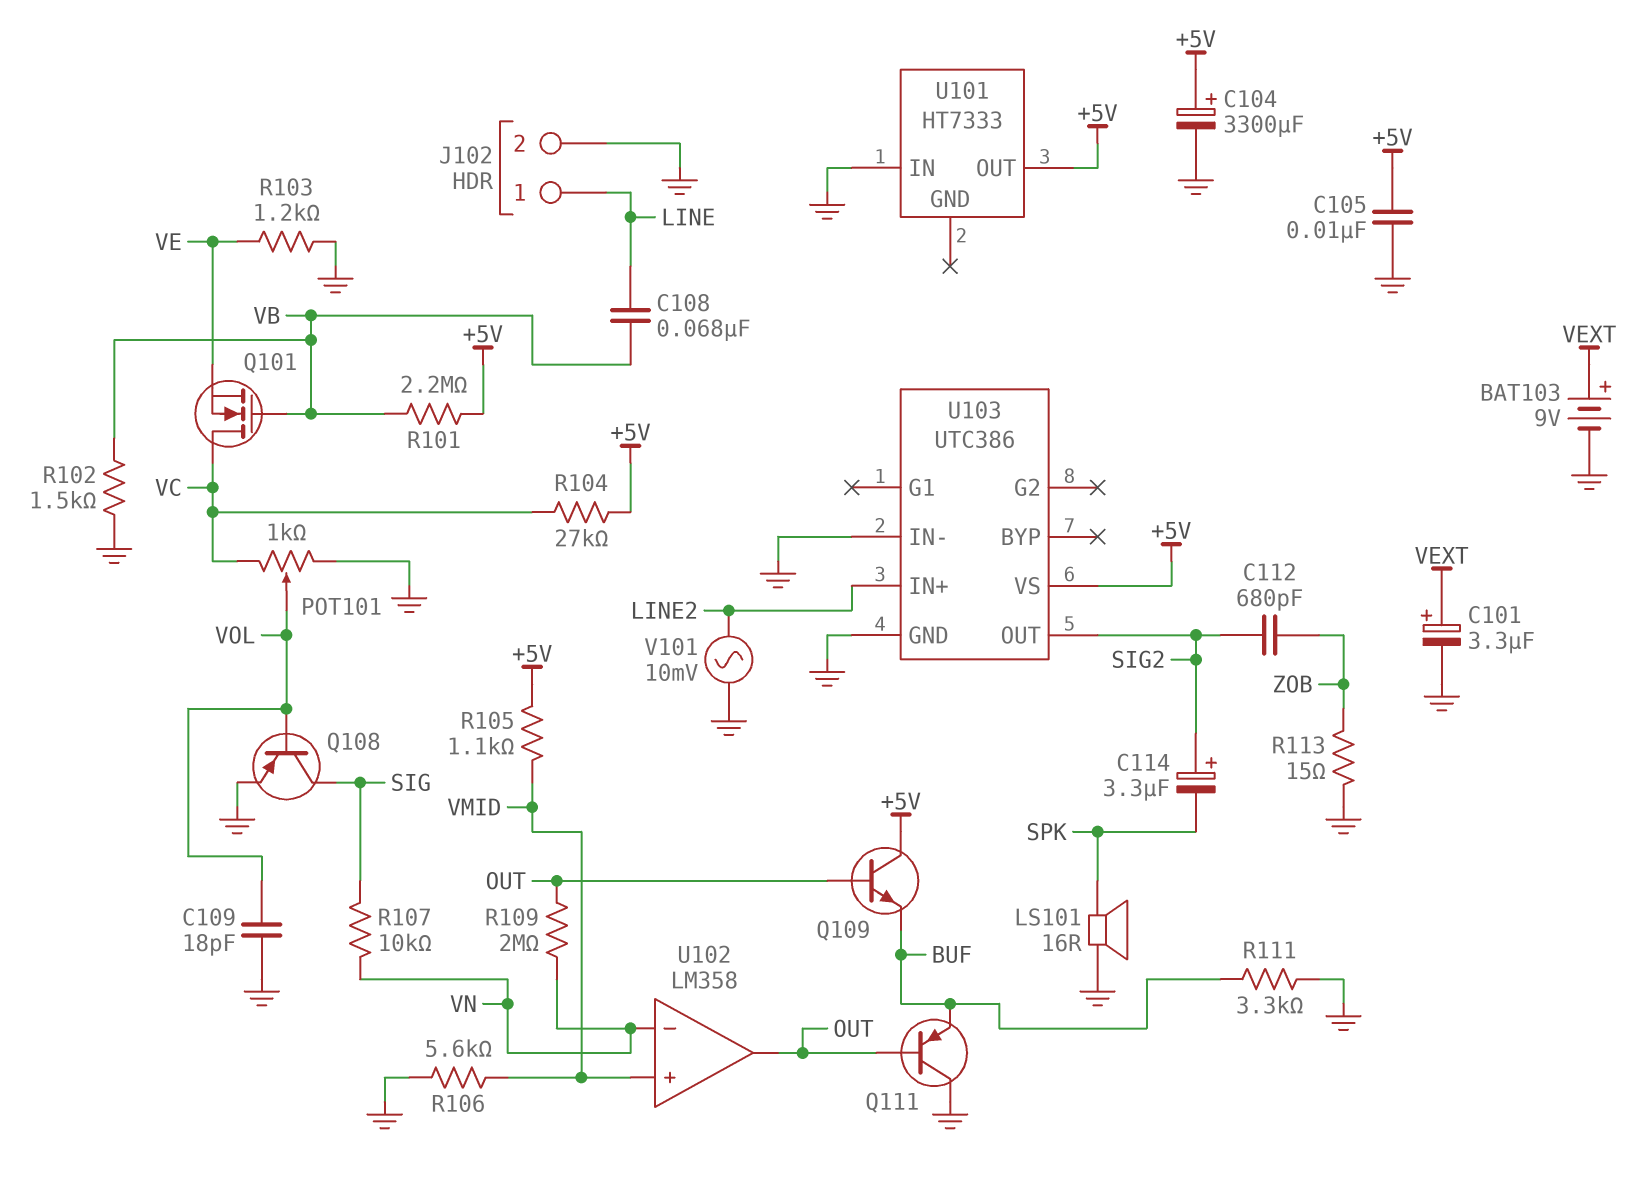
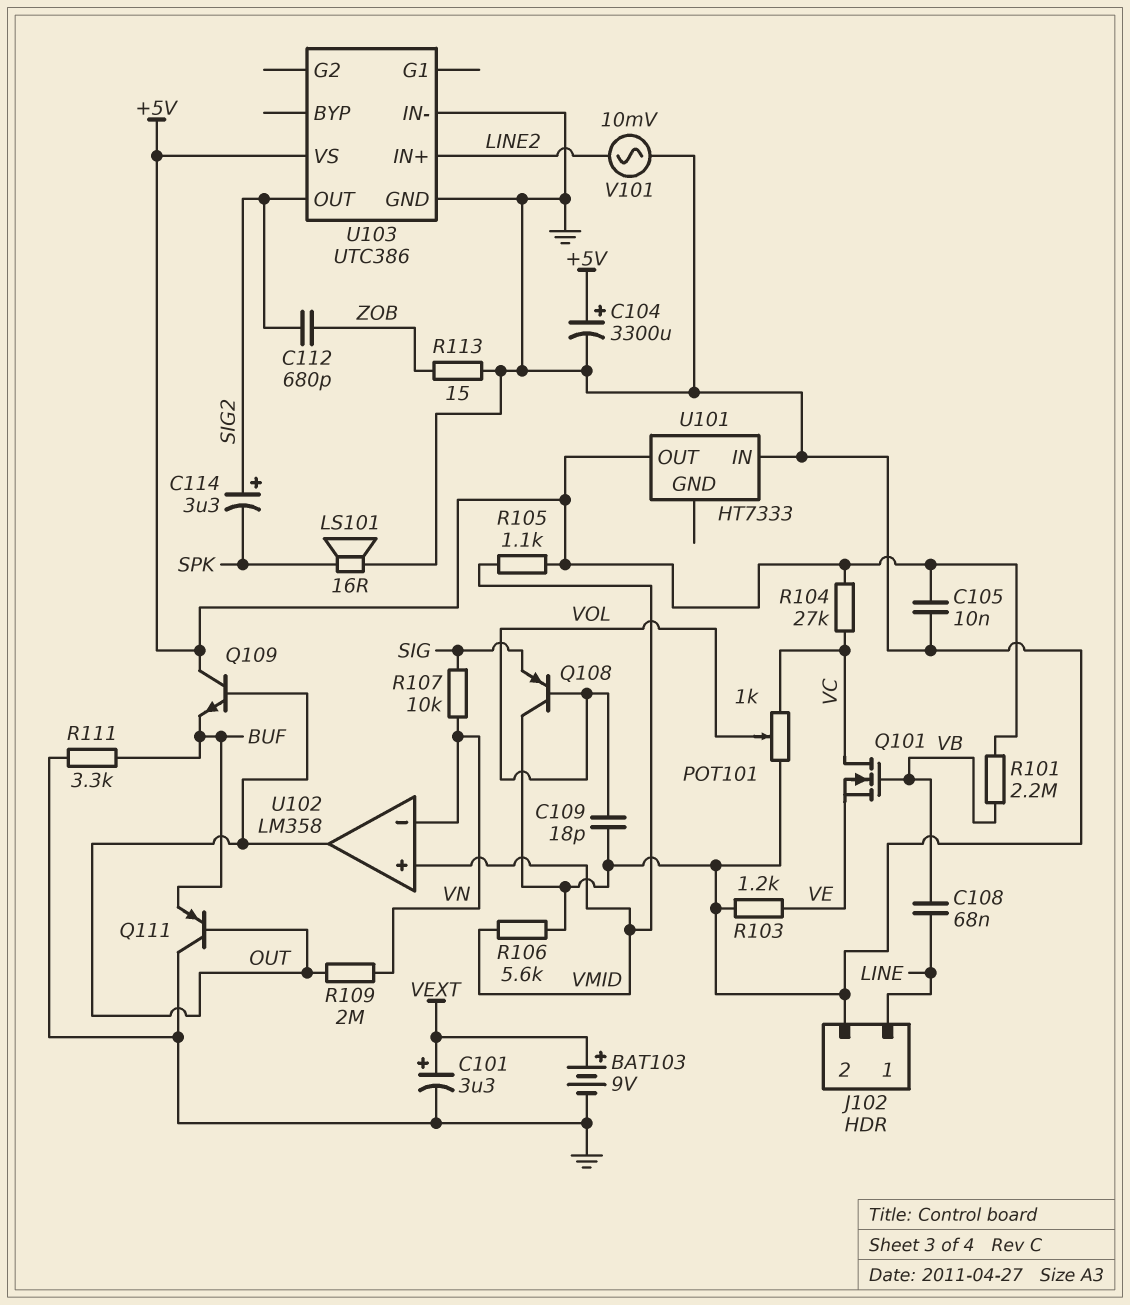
Q108: PNP (B VOL, C SIG, E GND) -> PNP (B VOL, C GND, E SIG)
R102: 1.5k (GND, VB) -> none

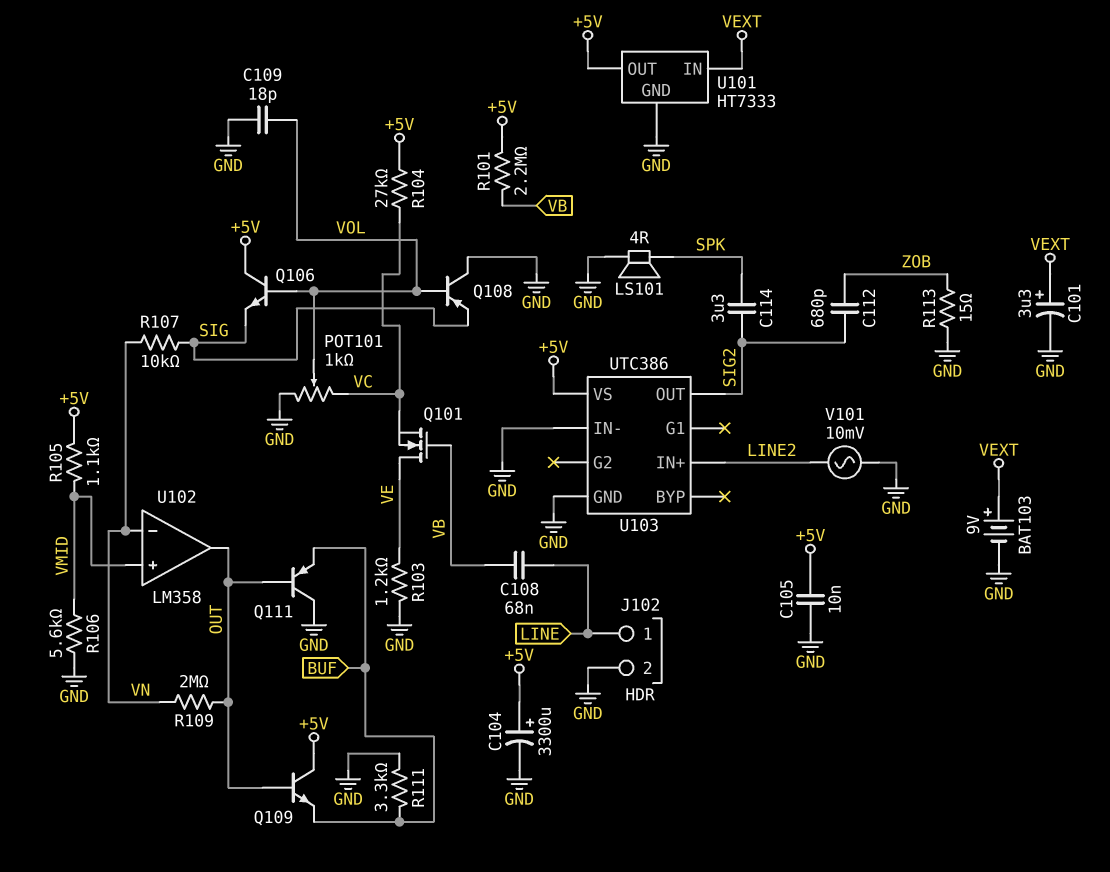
C114: 3.3uF (plus SIG2, minus SPK) -> 3.3uF (SIG2, SPK)
LS101: speaker 16R (GND, SPK) -> speaker 4R (GND, SPK)
Q101: NMOS (G VB, D VC, S VE) -> NMOS (G VB, D VE, S VC)
Q106: none -> NPN (B VOL, C +5V, E SIG)
U101 pin GND: none -> GND
U101 pin IN: GND -> VEXT

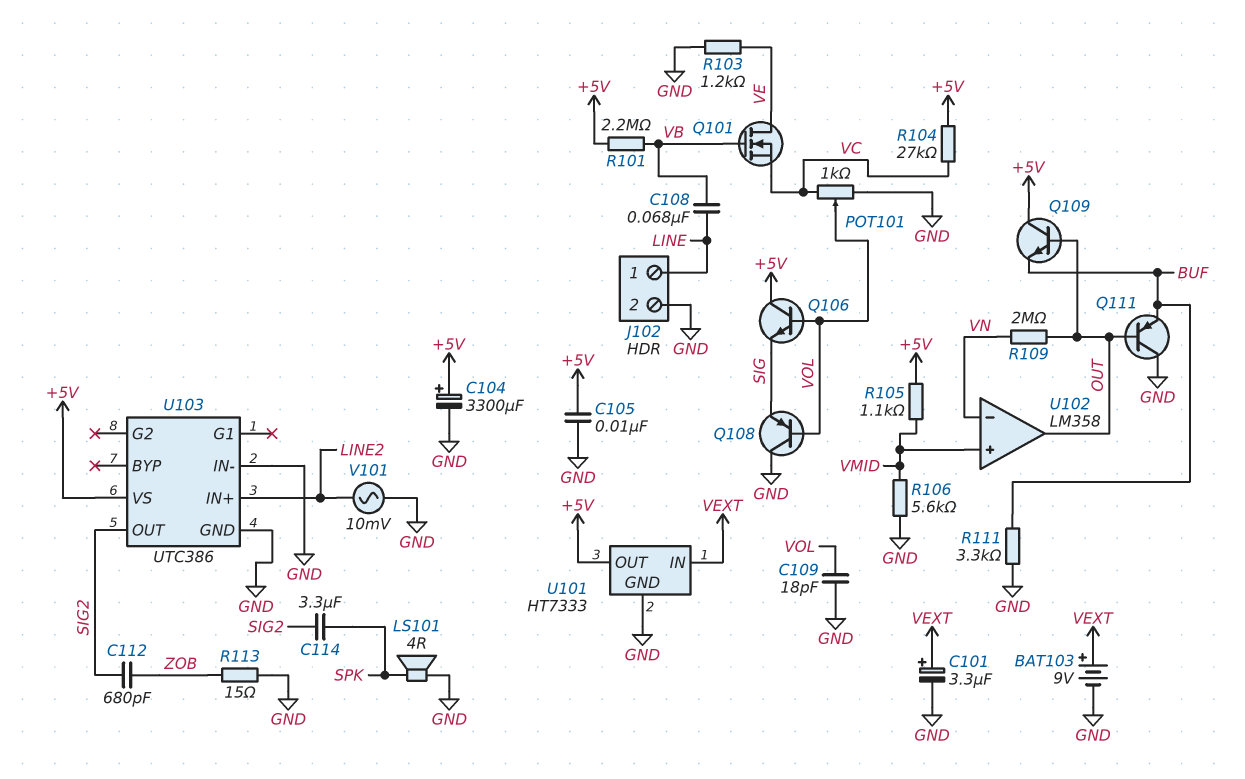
R107: 10k (SIG, VN) -> none

